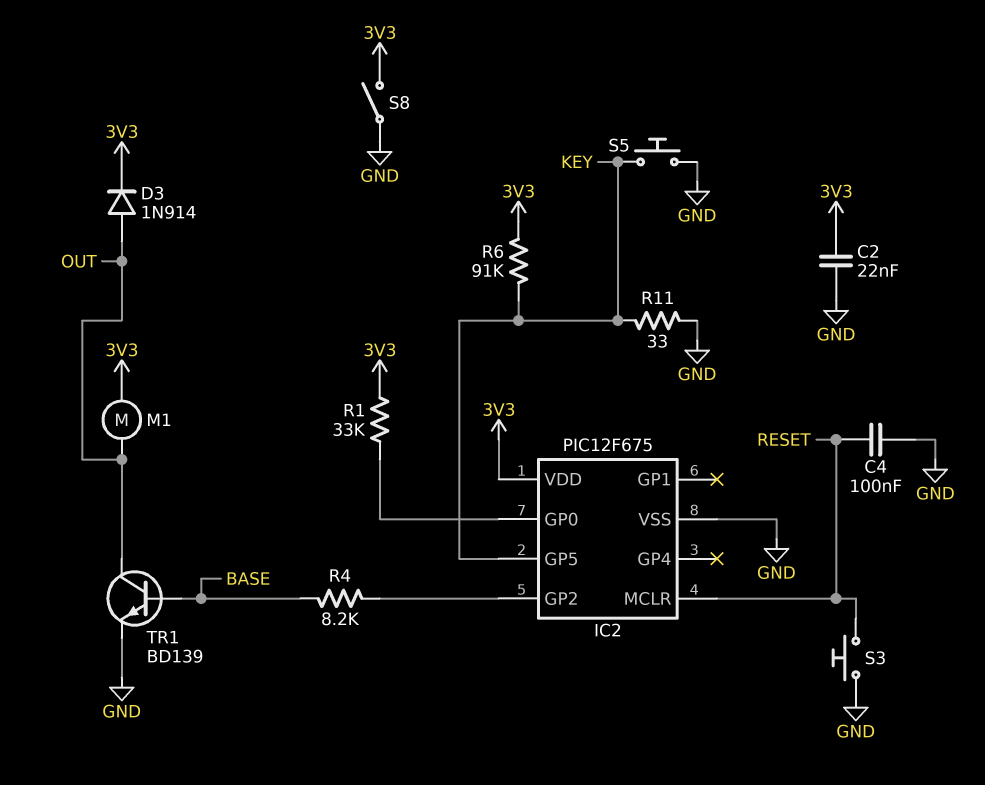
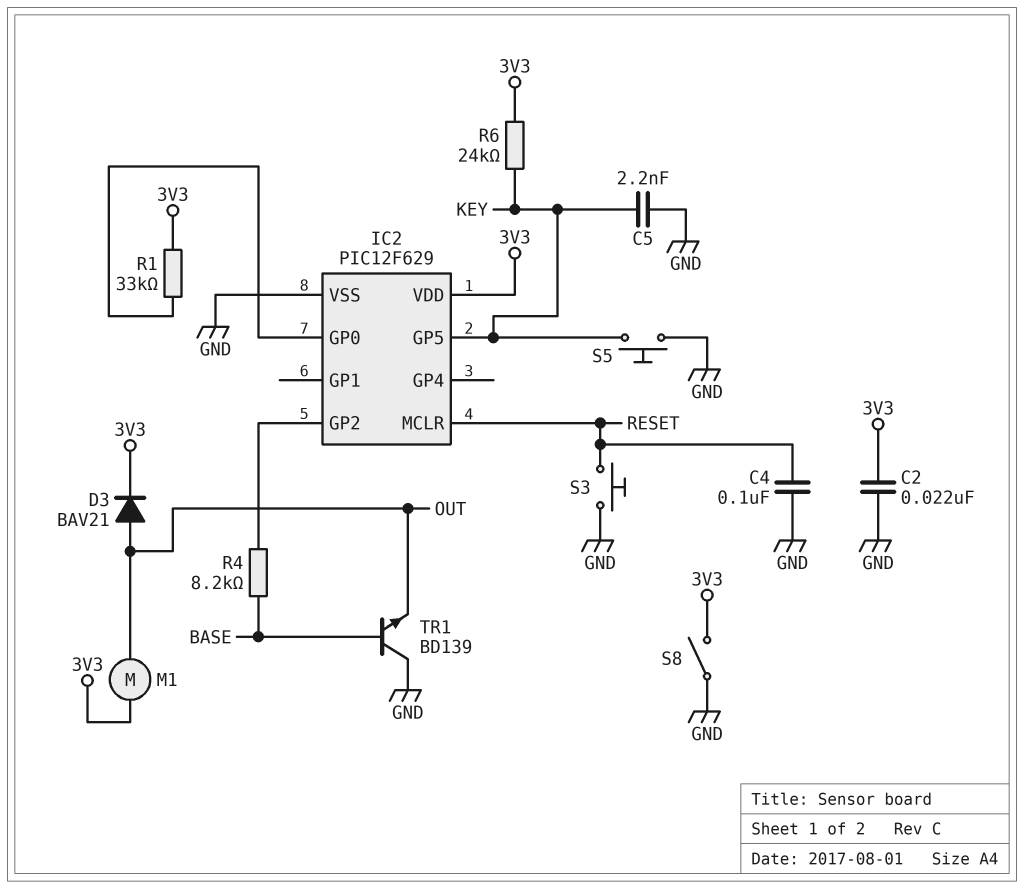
C5: none -> 2.2nF (GND, KEY)
D3: diode 1N914 (A OUT, K 3V3) -> diode BAV21 (A OUT, K 3V3)
IC2: PIC12F675 -> PIC12F629
R6: 91k (3V3, KEY) -> 24k (3V3, KEY)
R11: 33 (GND, KEY) -> none
TR1: NPN BD139 (B BASE, C OUT, E GND) -> NPN BD139 (B BASE, C GND, E OUT)

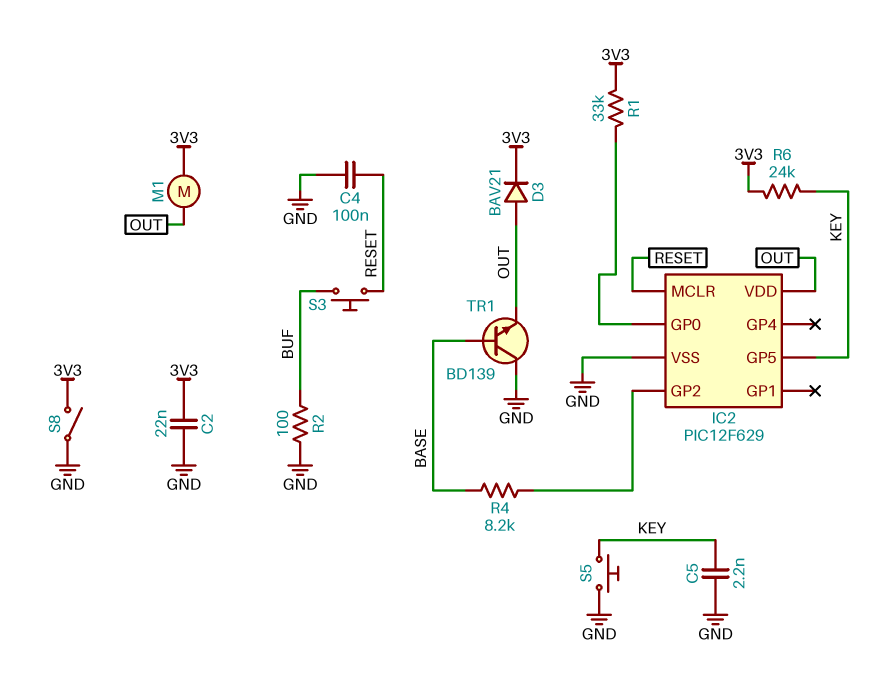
IC2 pin VDD: 3V3 -> OUT
R2: none -> 100 (BUF, GND)
S3: button (GND, RESET) -> button (BUF, RESET)

